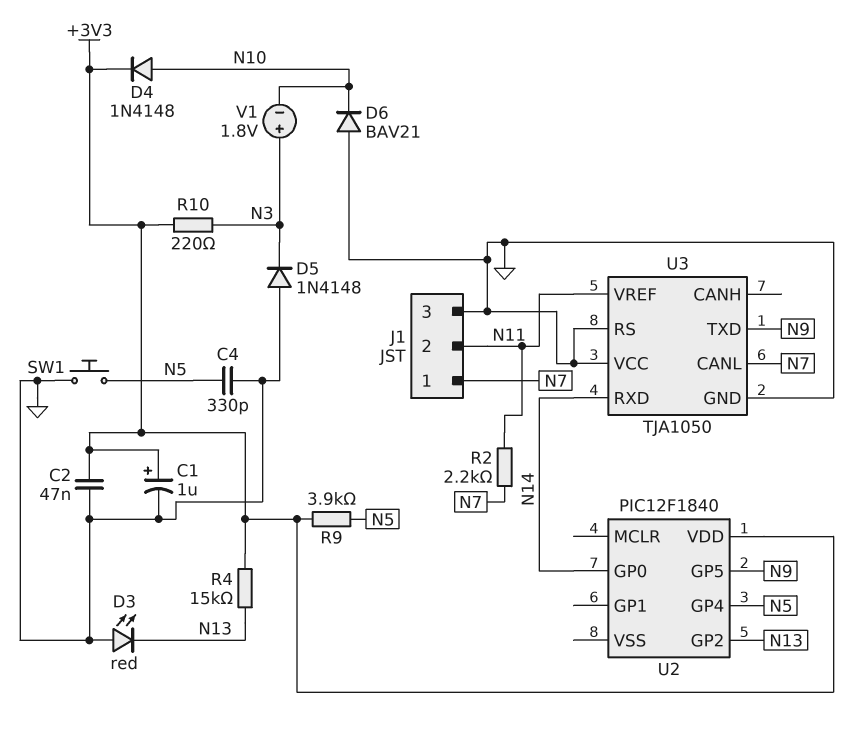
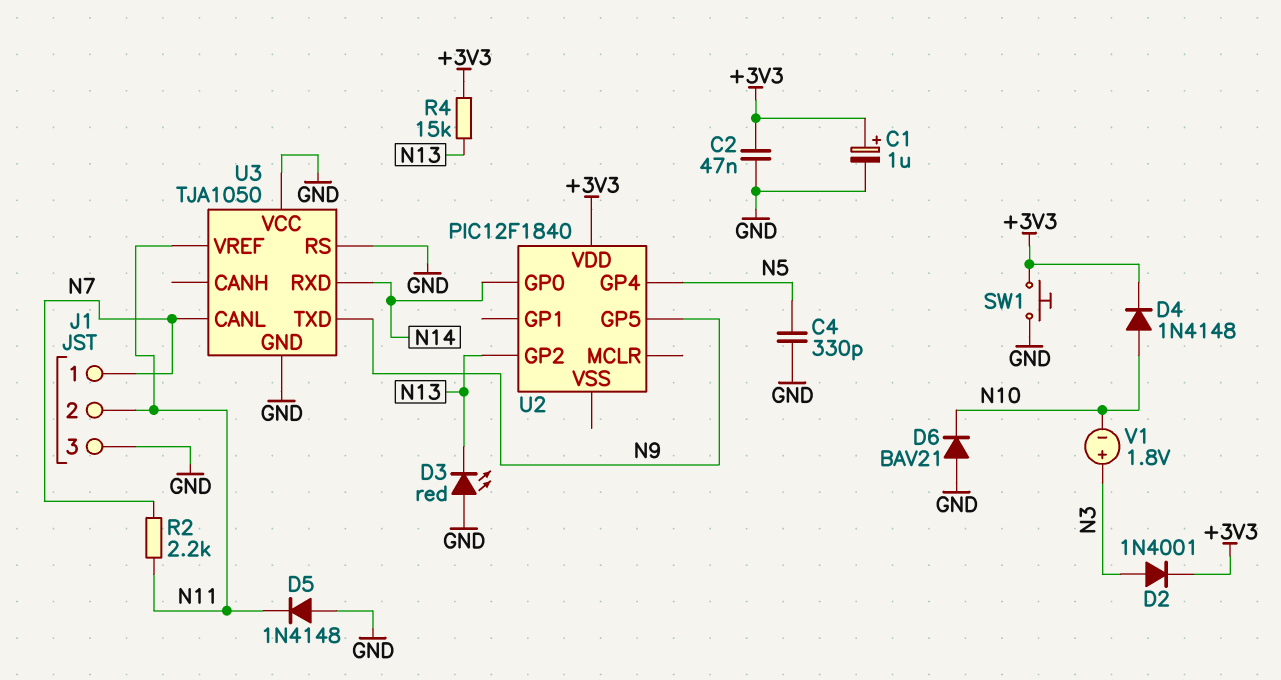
D2: none -> diode 1N4001 (A N3, K +3V3)
D5: diode 1N4148 (A GND, K N3) -> diode 1N4148 (A GND, K N11)
R9: 3.9k (+3V3, N5) -> none
R10: 220 (+3V3, N3) -> none
SW1: button (GND, N5) -> button (+3V3, GND)

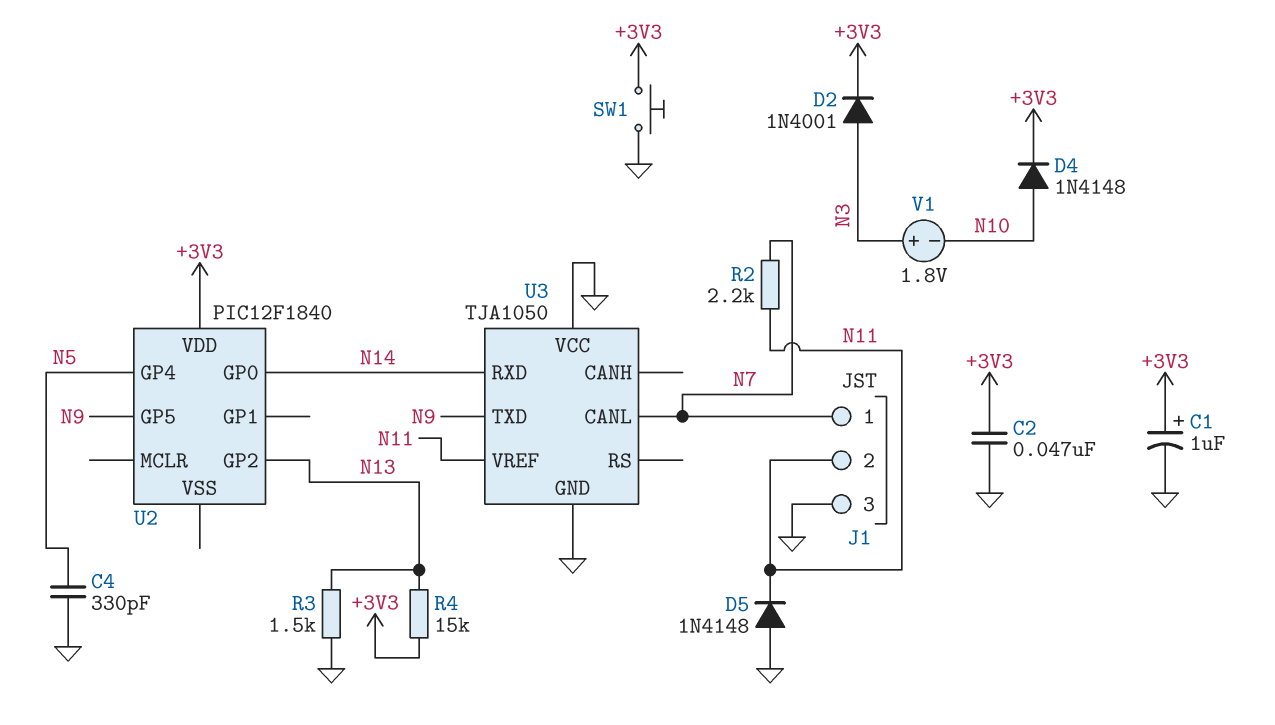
D3: LED red (A GND, K N13) -> none
D6: diode BAV21 (A GND, K N10) -> none
R3: none -> 1.5k (GND, N13)
U3 pin RS: GND -> none

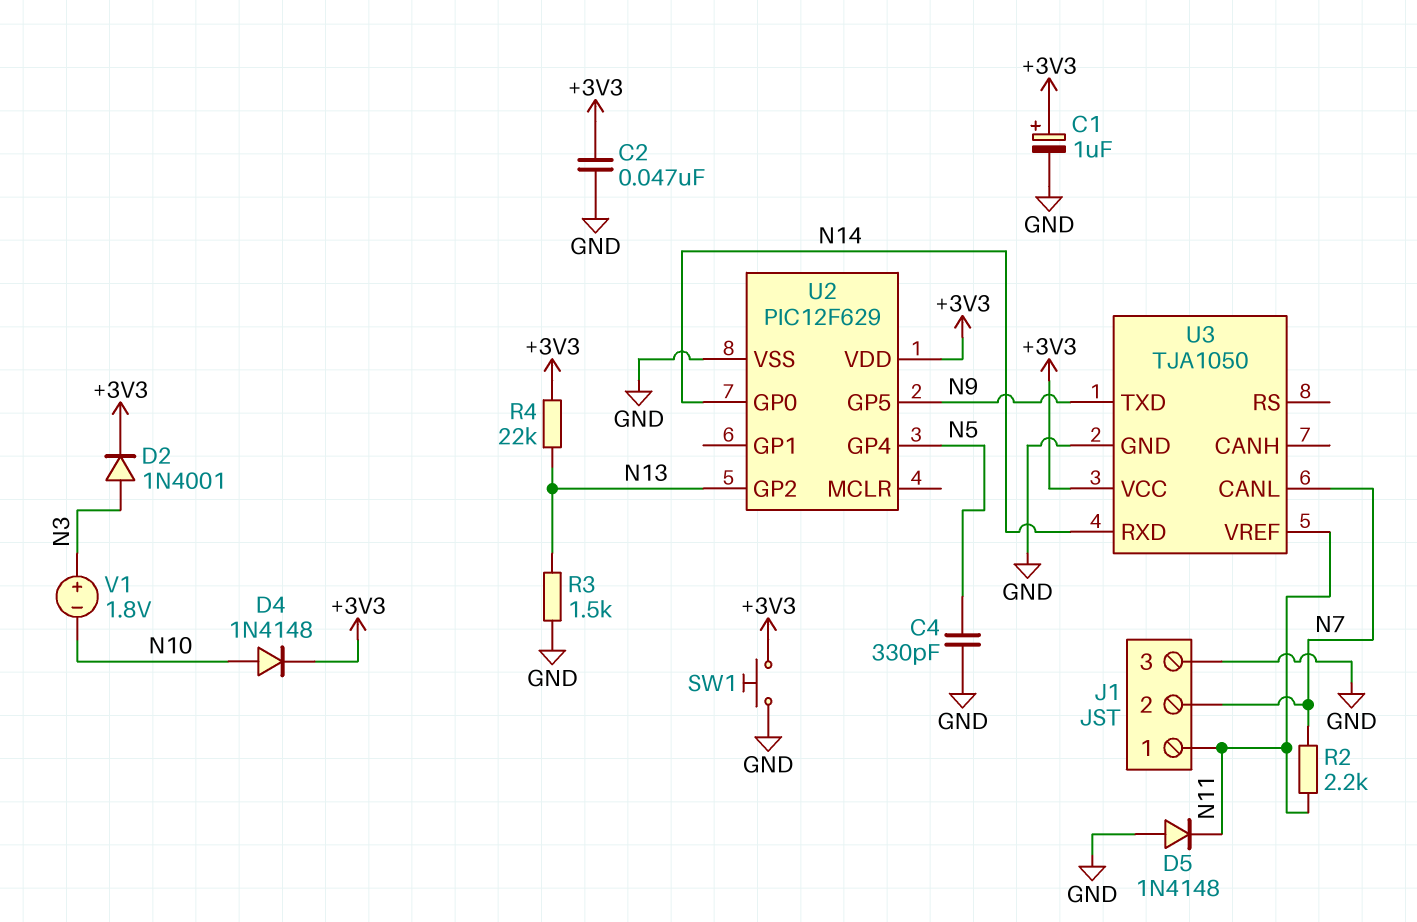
J1 pin 1: N7 -> N11
J1 pin 2: N11 -> N7
R4: 15k (+3V3, N13) -> 22k (+3V3, N13)
U2: PIC12F1840 -> PIC12F629
U2 pin VSS: none -> GND
U3 pin VCC: GND -> +3V3

